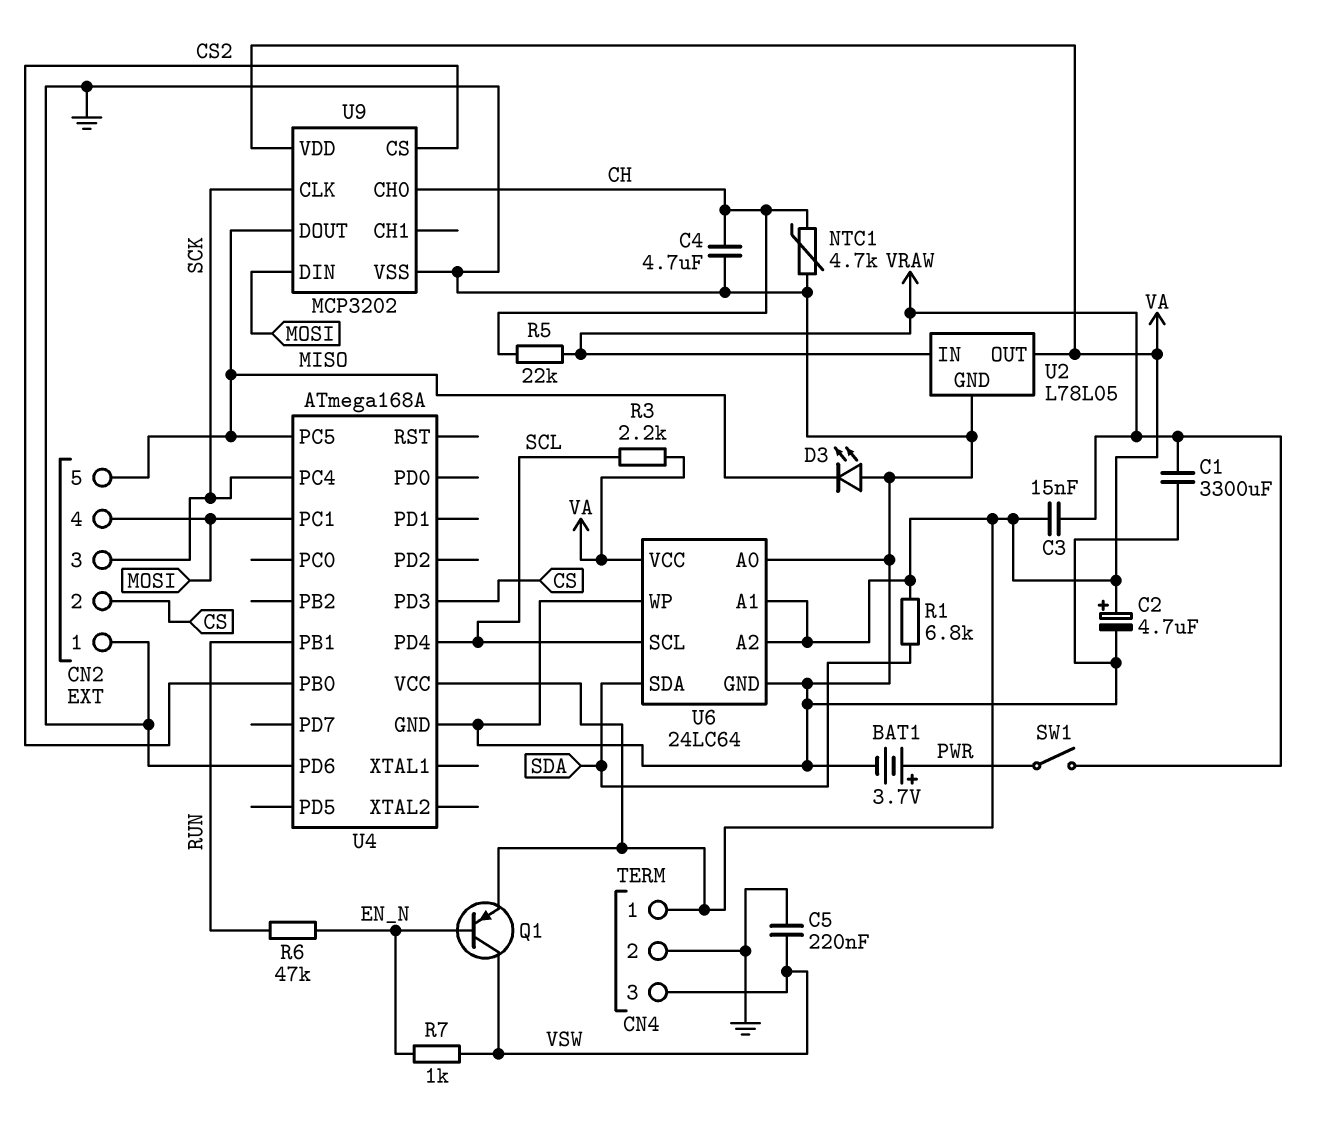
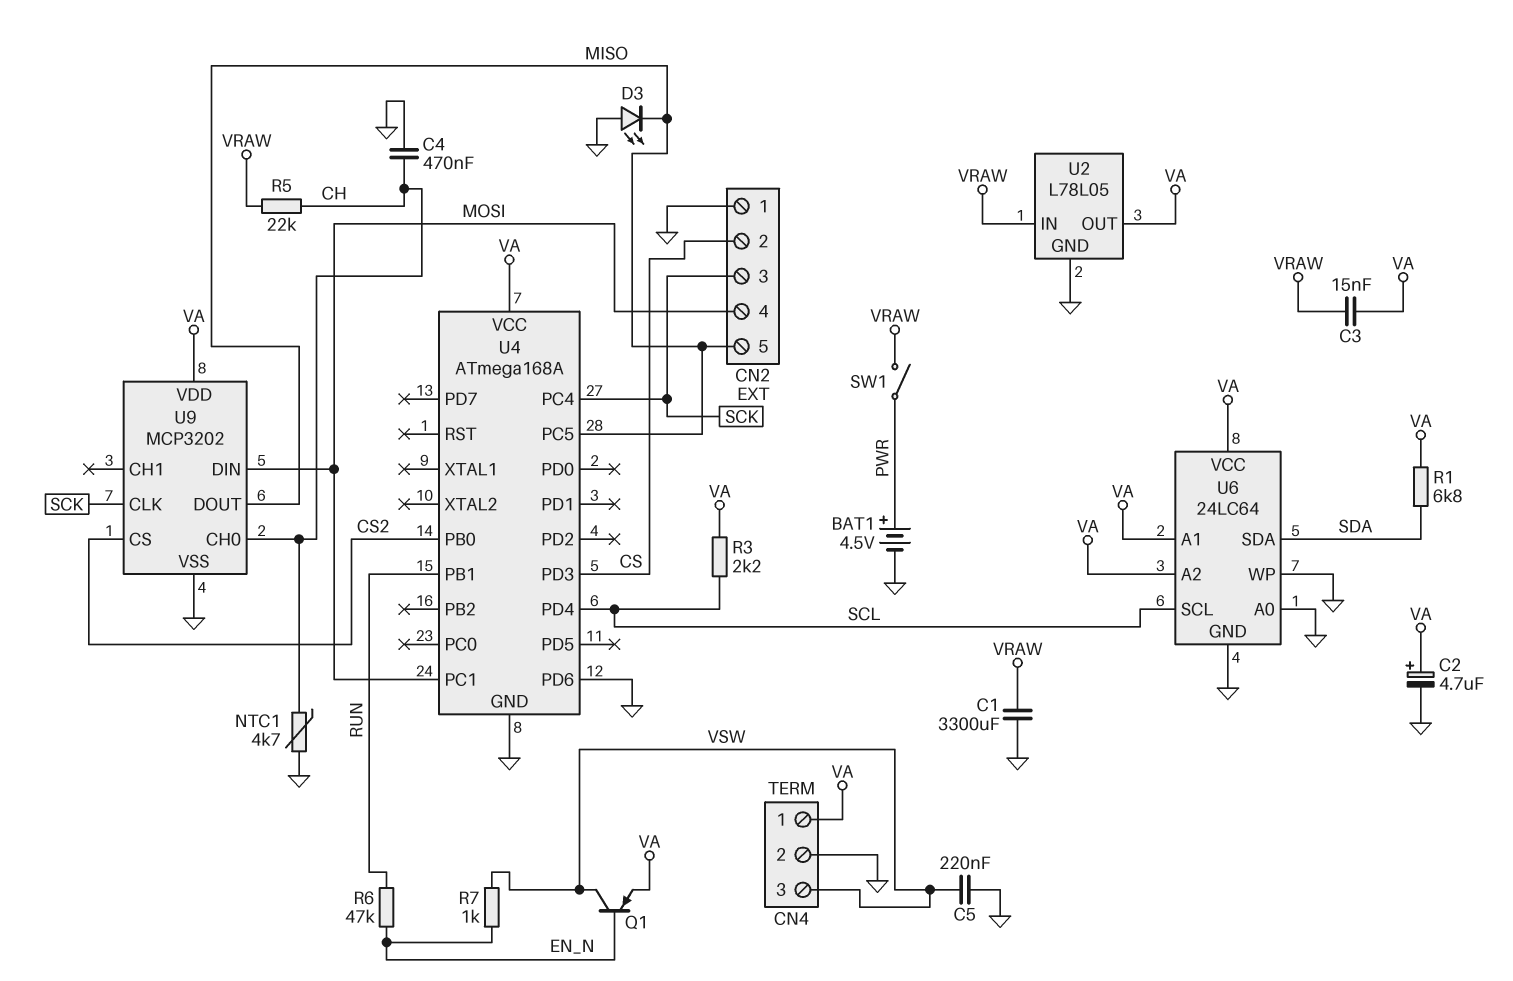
BAT1: 3.7V (plus PWR, minus GND) -> 4.5V (plus PWR, minus GND)
C4: 4.7uF (CH, GND) -> 470nF (CH, GND)

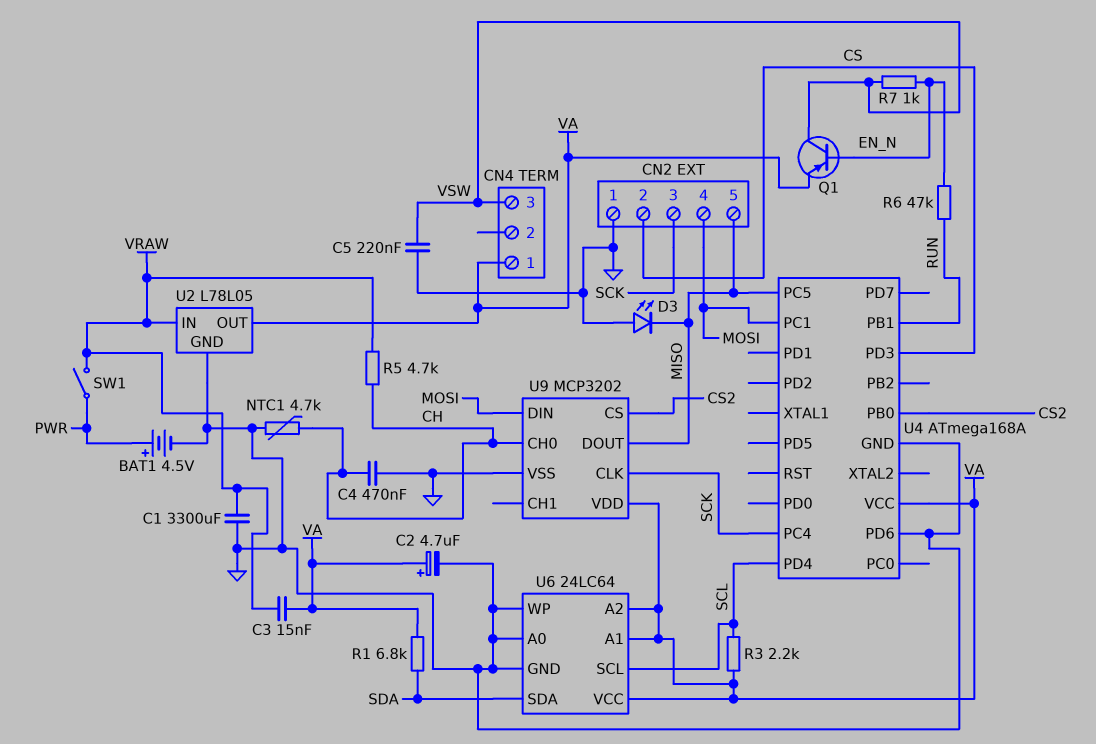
CN4 pin 2: GND -> none
R5: 22k (CH, VRAW) -> 4.7k (CH, VRAW)

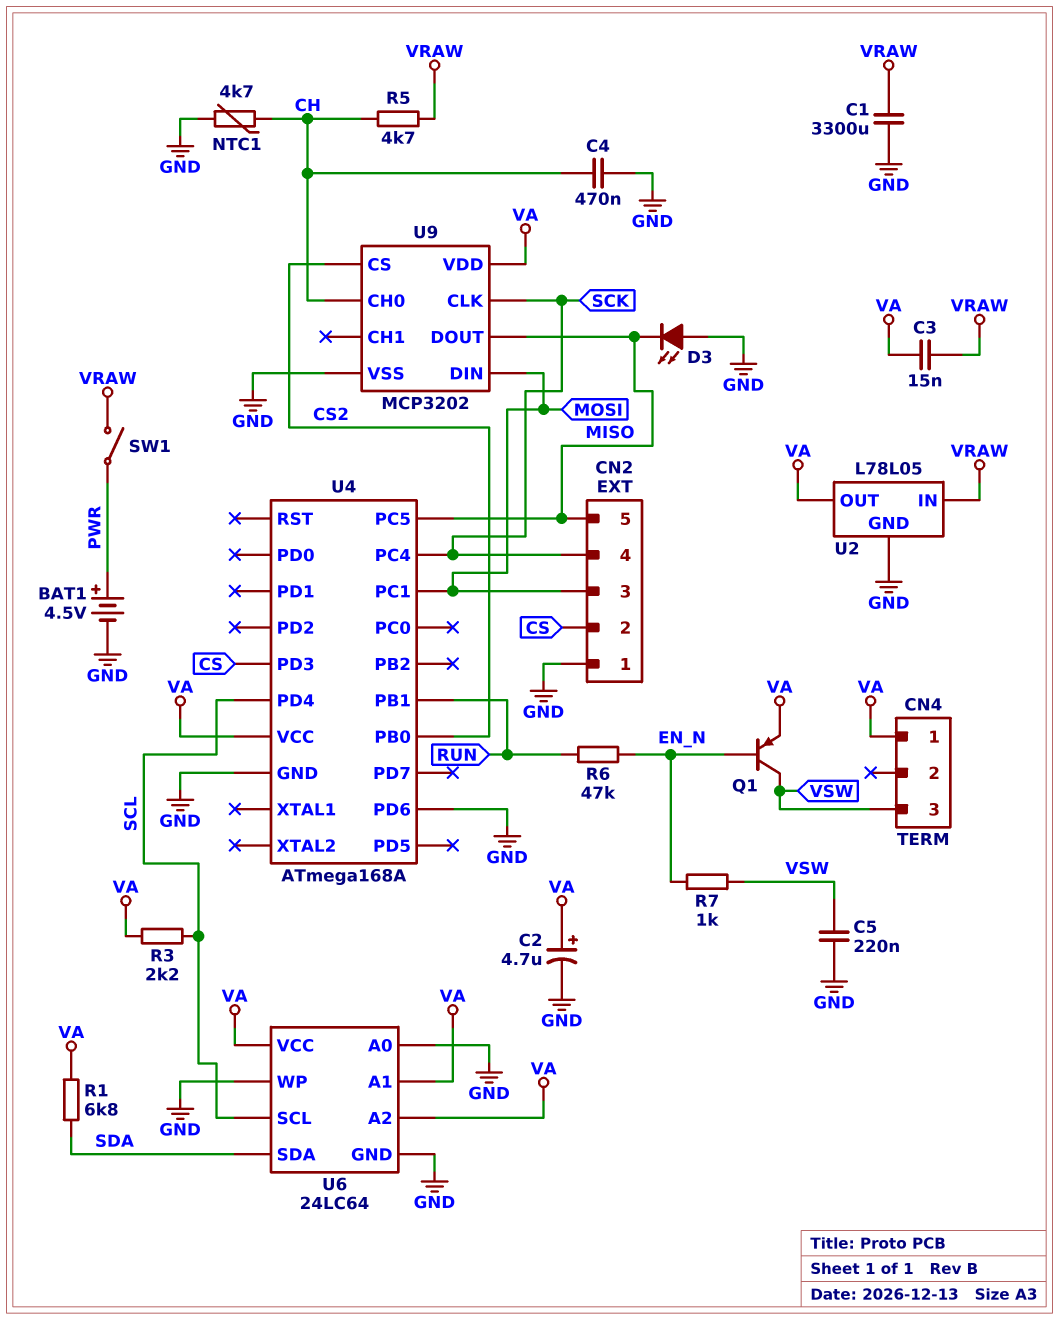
CN2 pin 3: SCK -> MOSI
CN2 pin 4: MOSI -> SCK

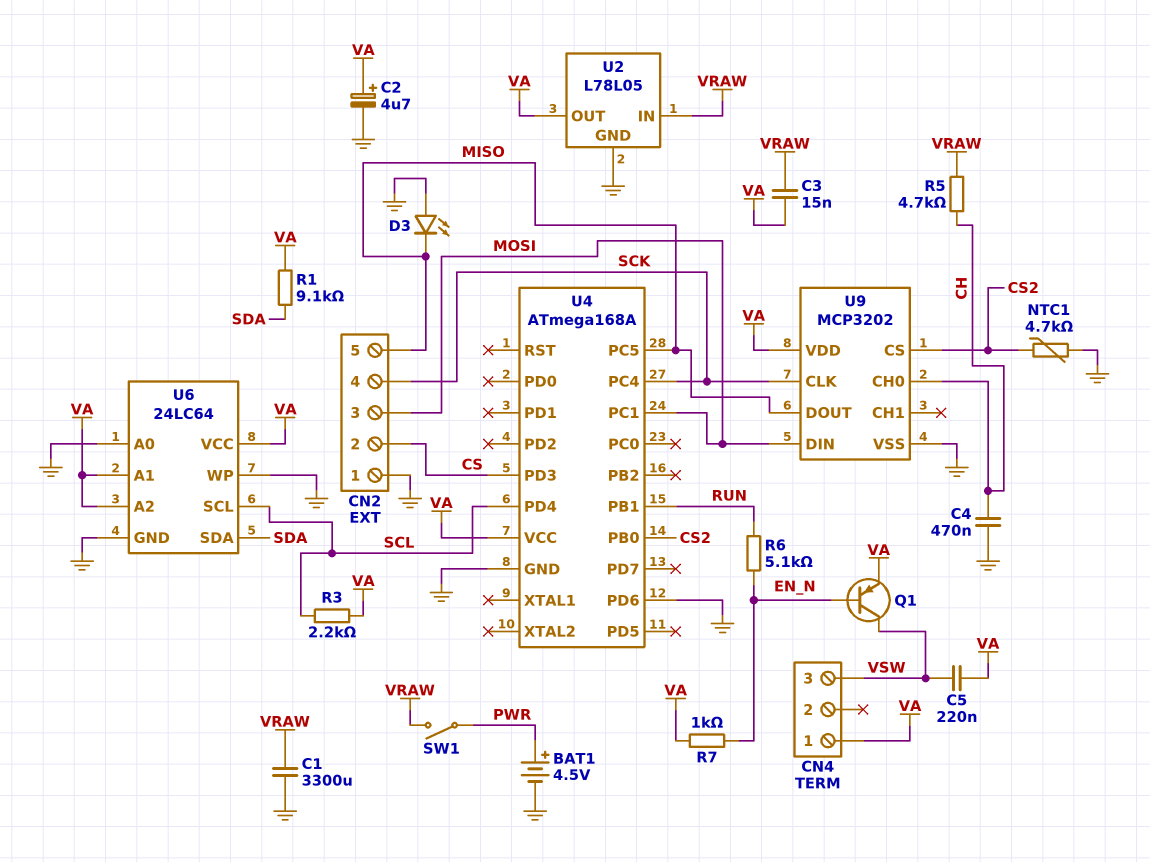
C5: 220nF (GND, VSW) -> 220nF (VA, VSW)
NTC1: 4.7k (CH, GND) -> 4.7k (CS2, GND)
R1: 6.8k (SDA, VA) -> 9.1k (SDA, VA)
R6: 47k (EN_N, RUN) -> 5.1k (EN_N, RUN)
R7: 1k (EN_N, VSW) -> 1k (EN_N, VA)

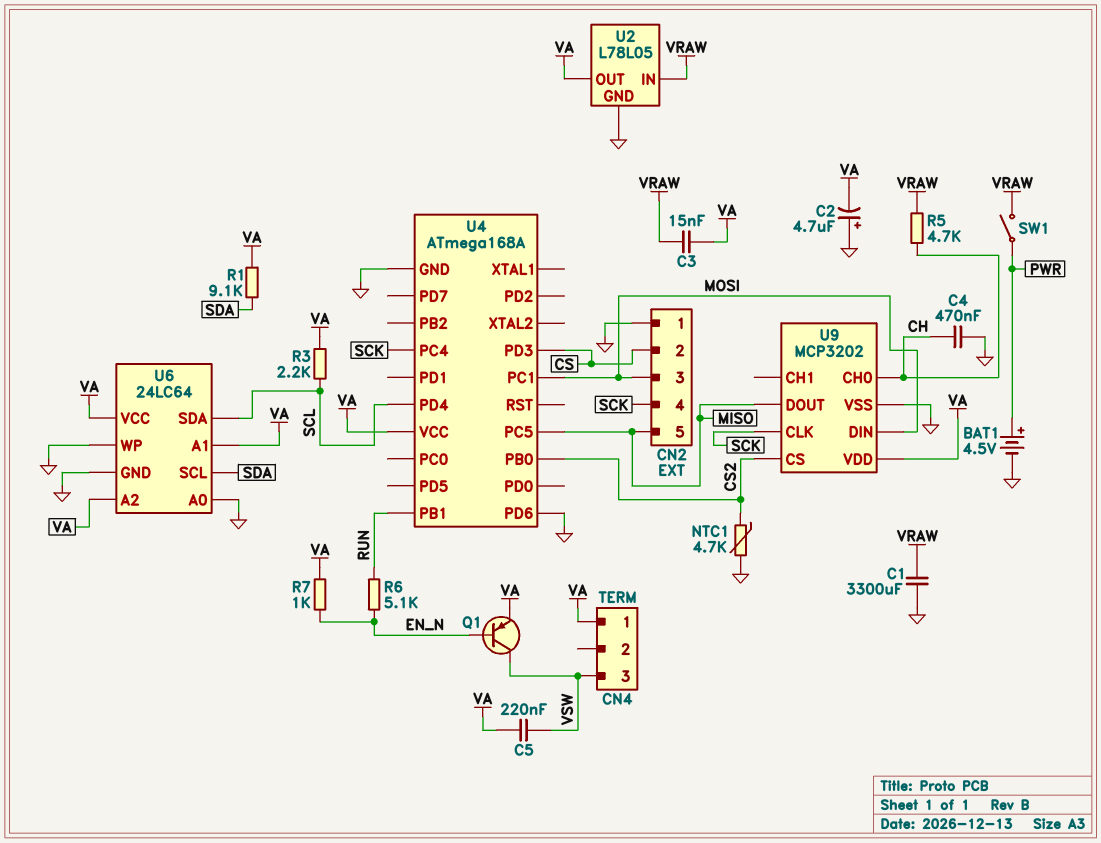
C2: 4.7uF (plus VA, minus GND) -> 4.7uF (plus GND, minus VA)
D3: LED (A GND, K MISO) -> none
U6 pin SCL: SCL -> SDA
U6 pin SDA: SDA -> SCL

